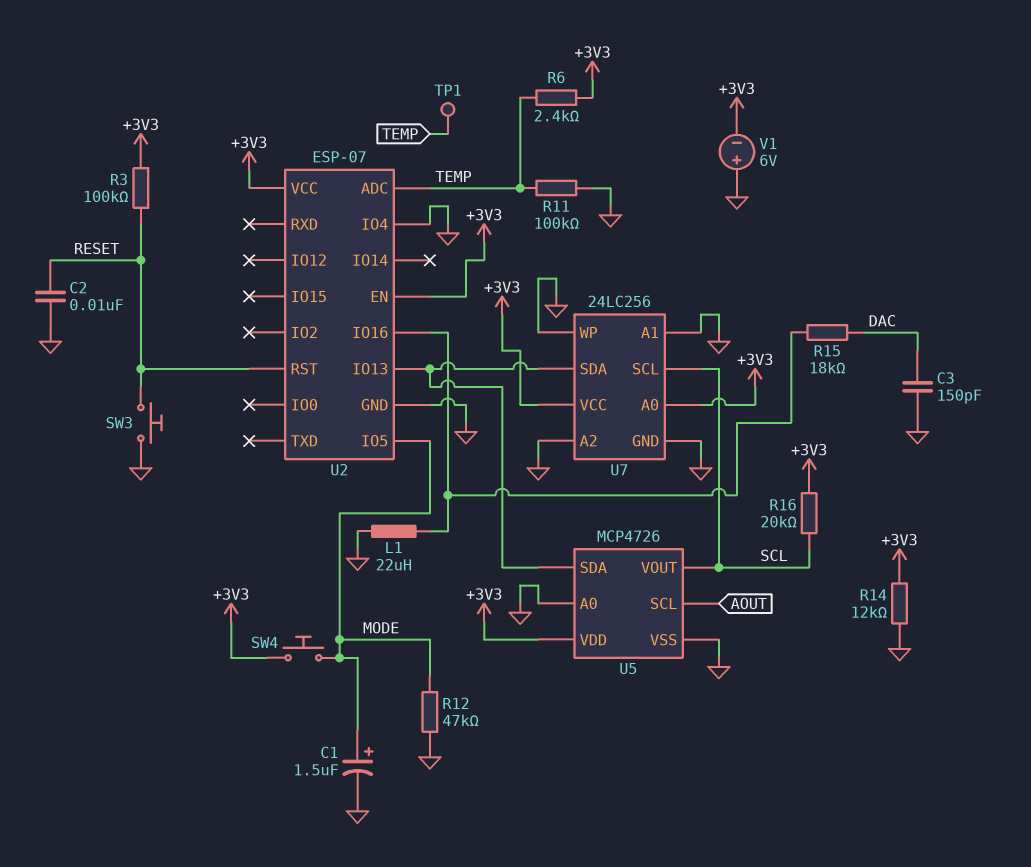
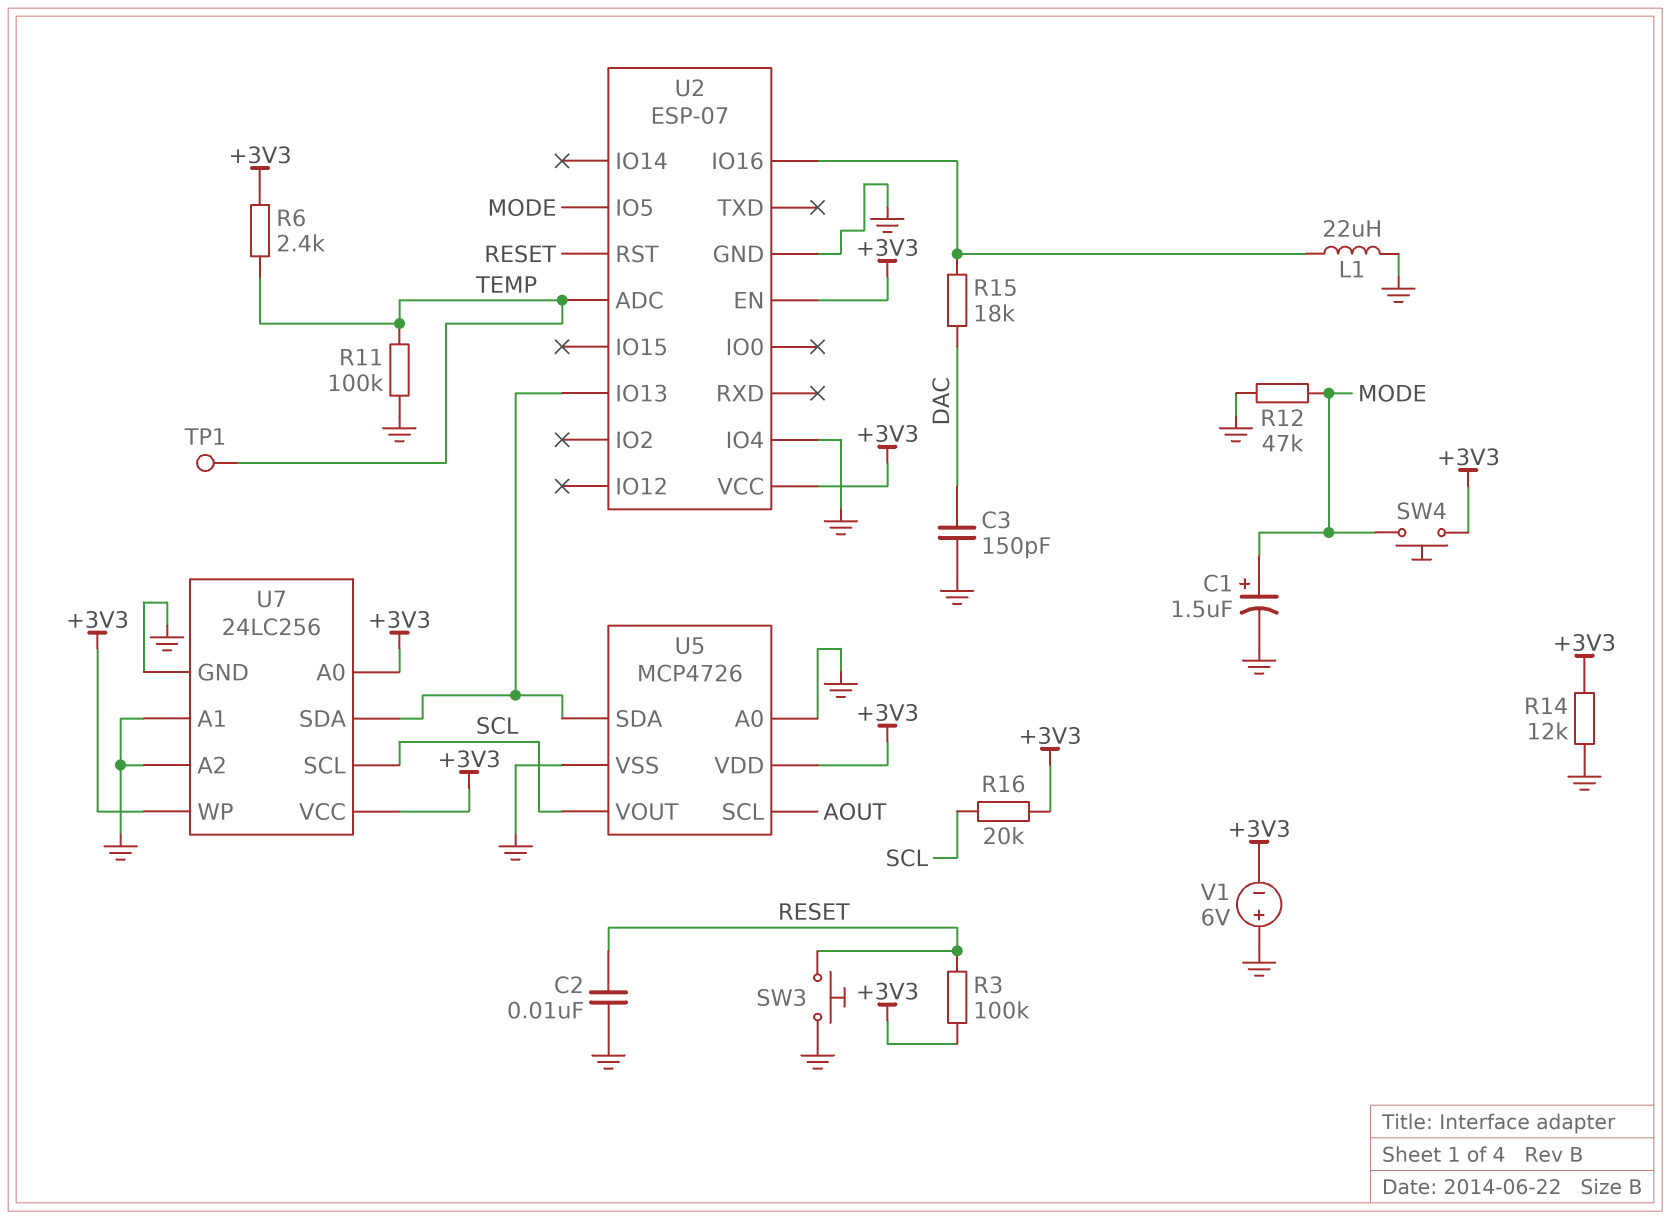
U7 pin WP: GND -> +3V3

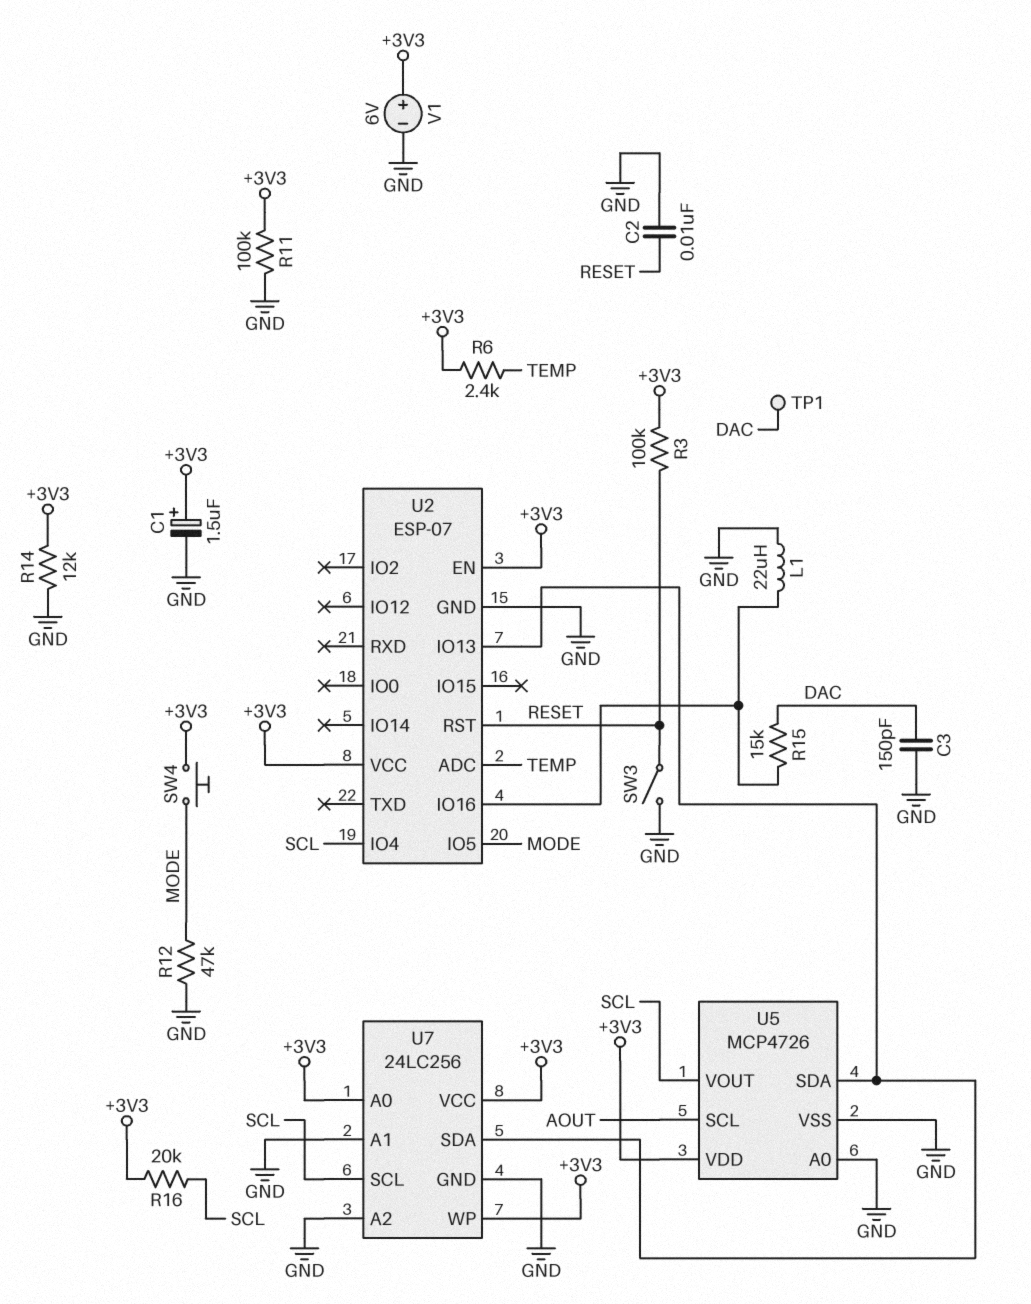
C1: 1.5uF (plus MODE, minus GND) -> 1.5uF (plus +3V3, minus GND)
R11: 100k (GND, TEMP) -> 100k (+3V3, GND)
R15: 18k (DAC, U2/IO16) -> 15k (DAC, U2/IO16)
SW3: button (GND, RESET) -> switch (GND, RESET)
TP1: test point (TEMP) -> test point (DAC)
U2 pin IO4: GND -> SCL
V1: 6V (plus GND, minus +3V3) -> 6V (plus +3V3, minus GND)

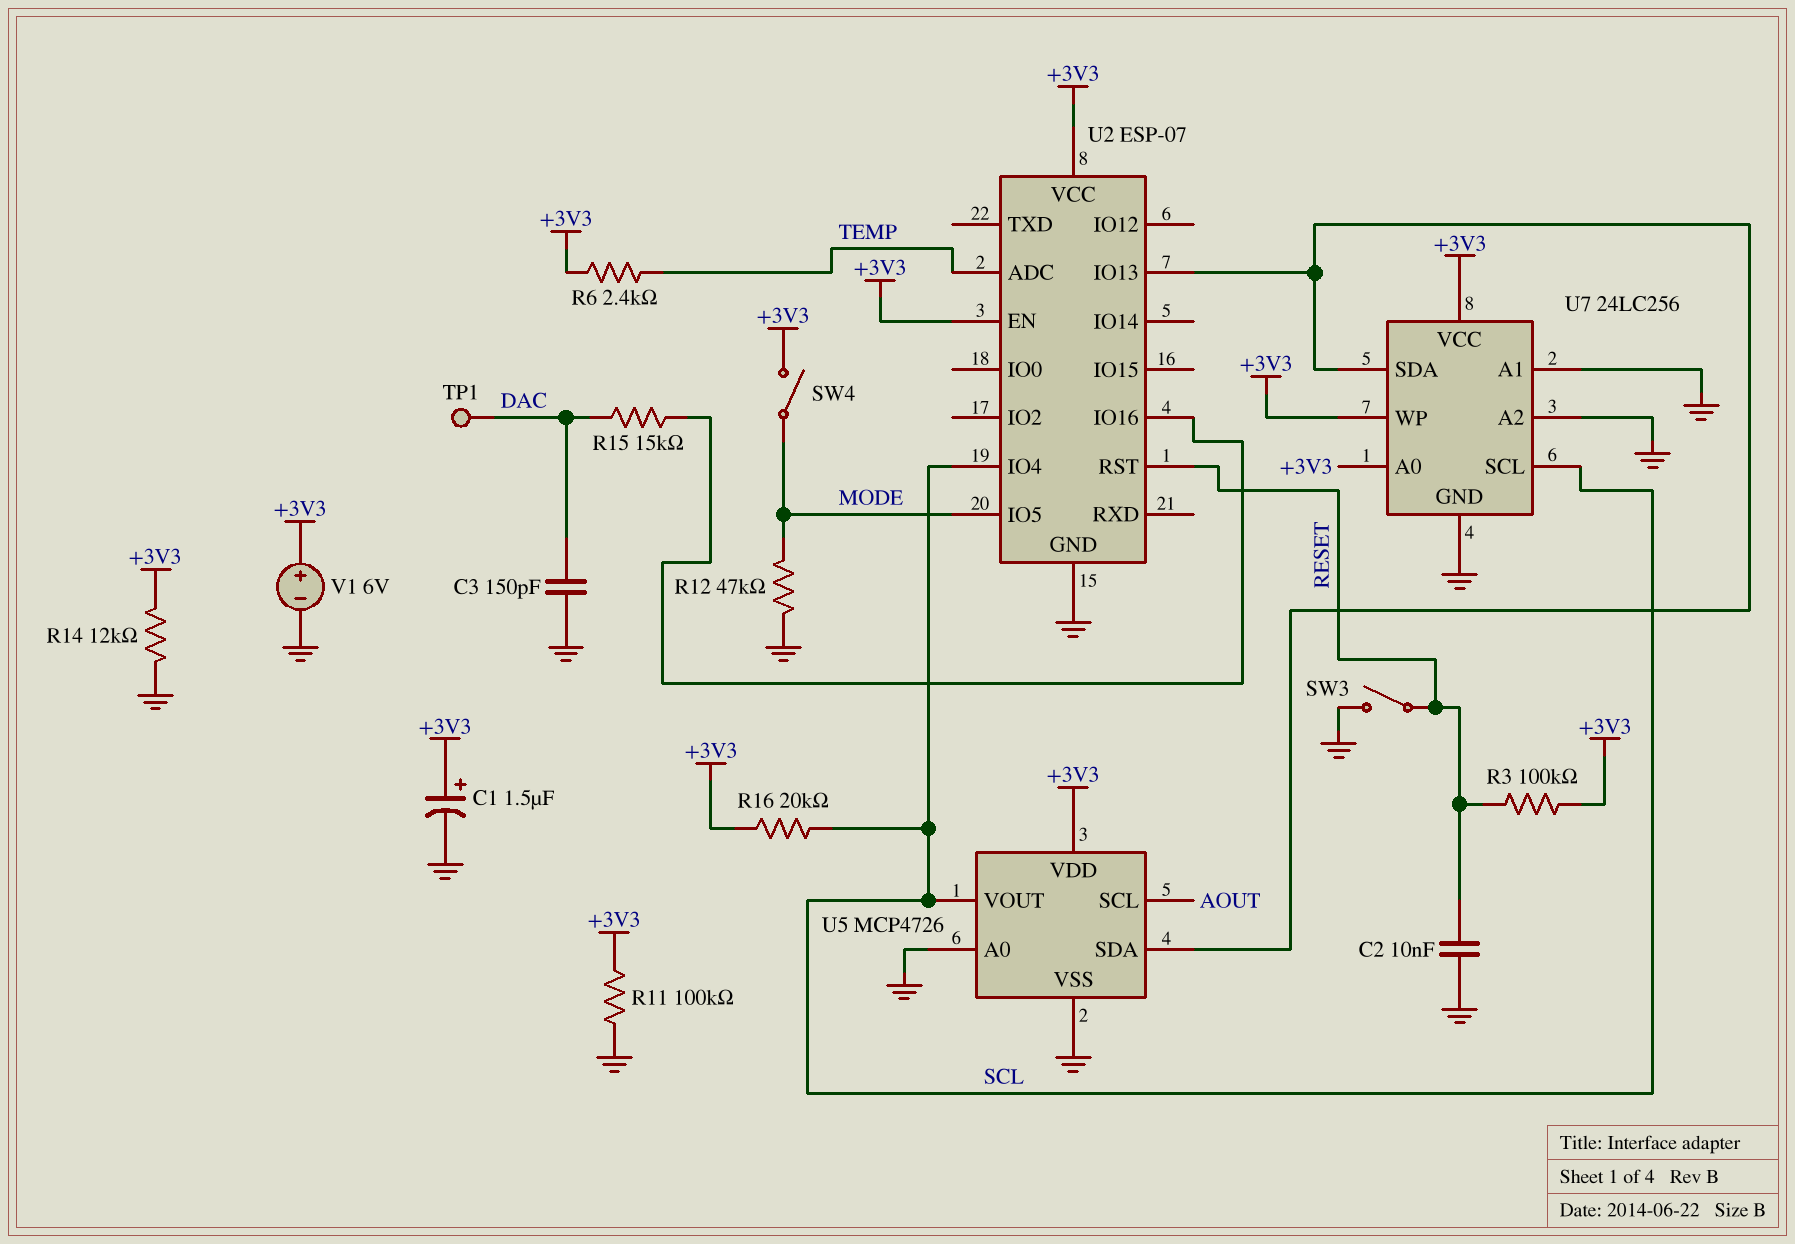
L1: 22uH (GND, U2/IO16) -> none
SW4: button (+3V3, MODE) -> switch (+3V3, MODE)

